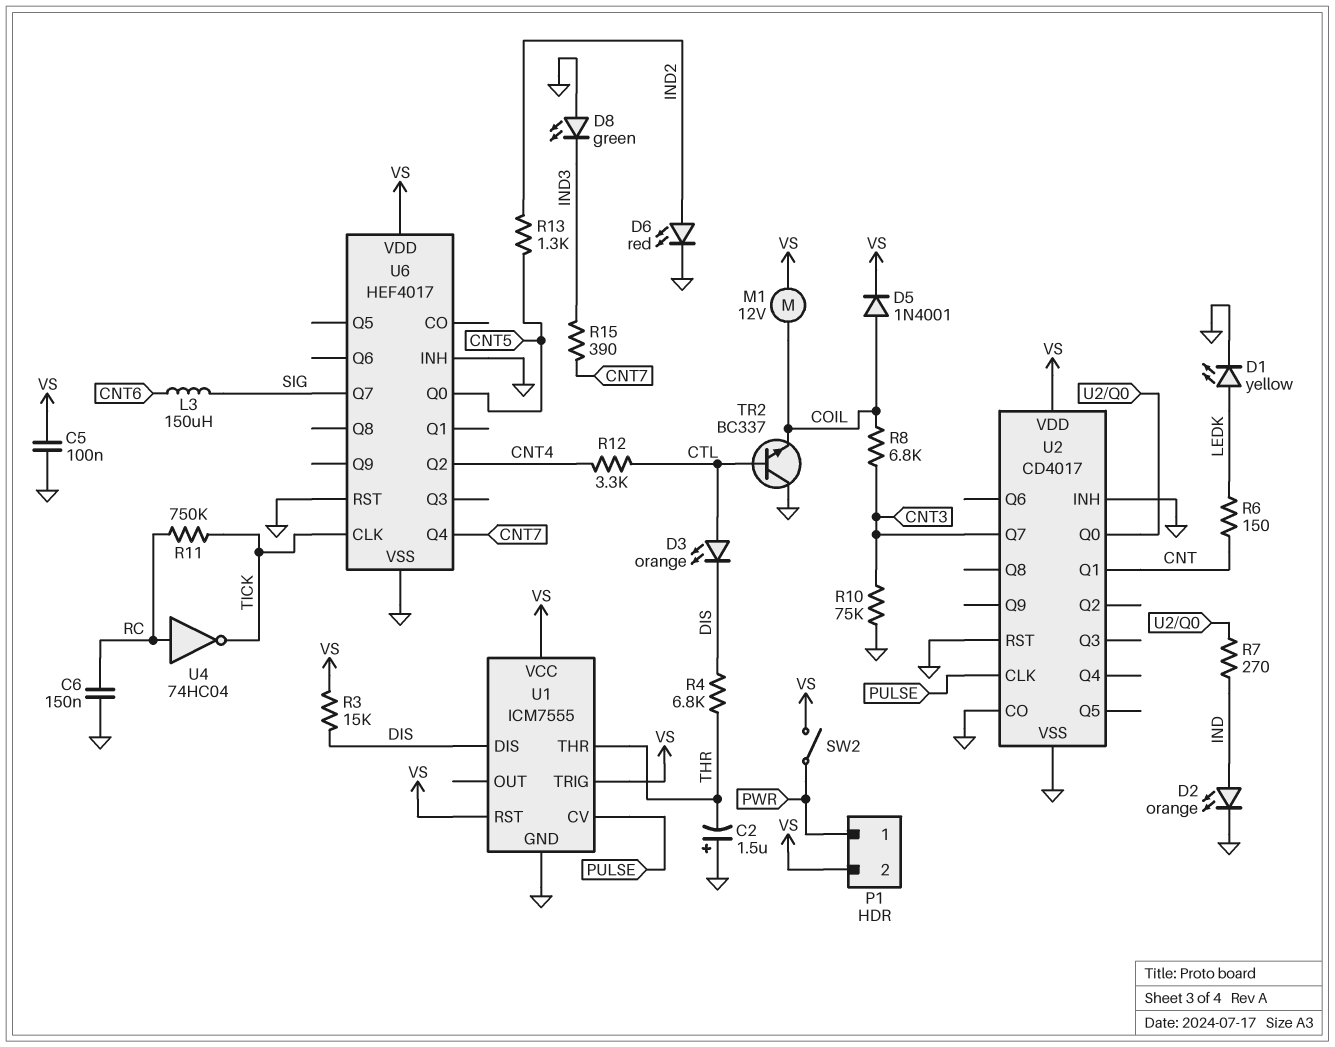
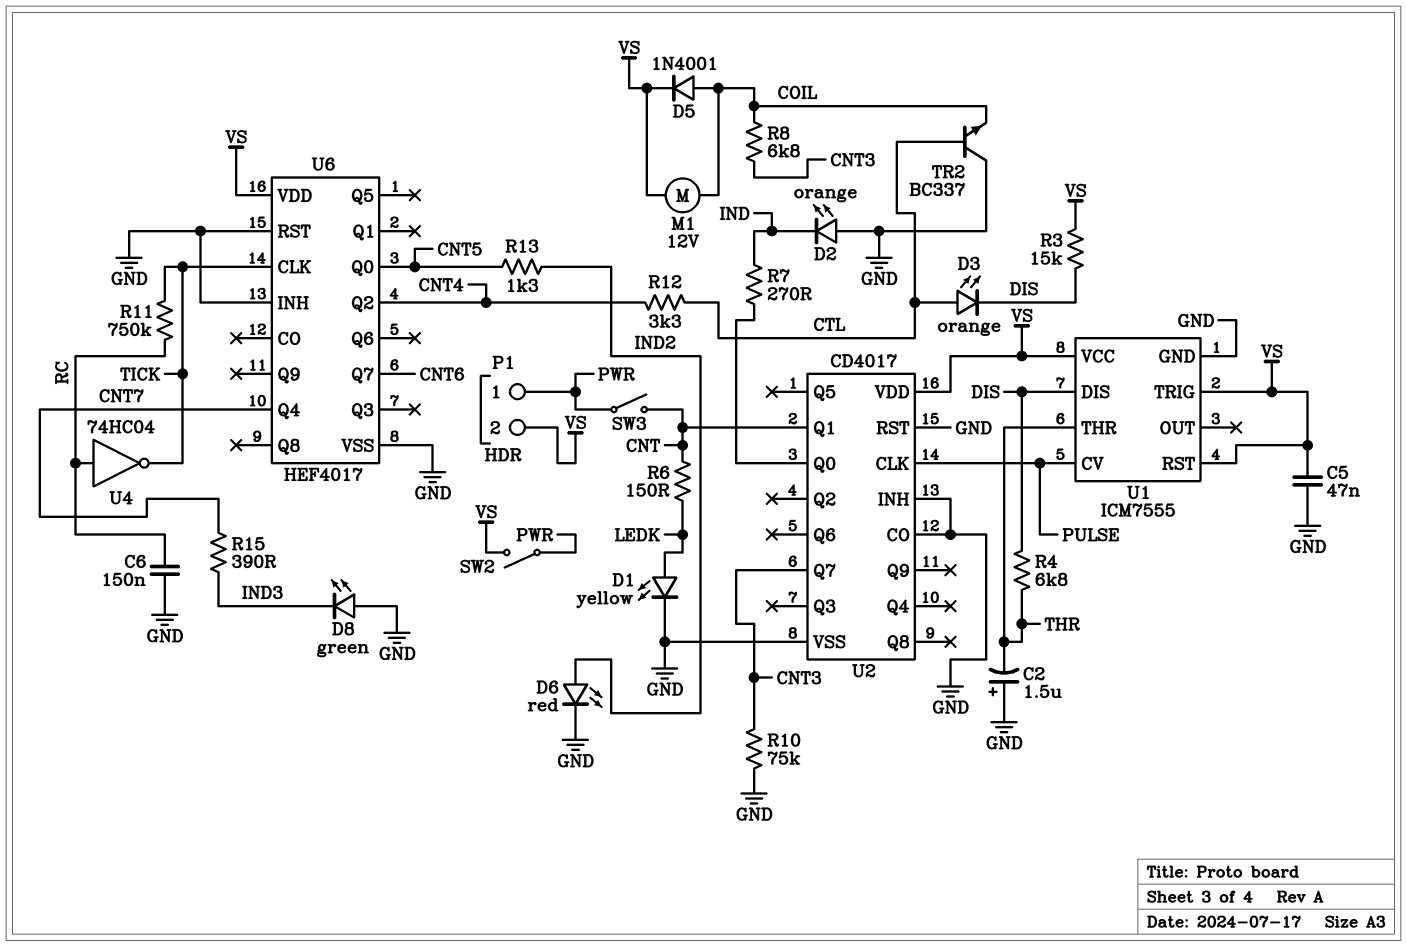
C5: 100nF (GND, VS) -> 47nF (GND, VS)
D2: LED orange (A IND, K GND) -> LED orange (A GND, K IND)
L3: 150uH (CNT6, SIG) -> none
SW3: none -> switch (CNT, PWR)
U6 pin Q7: SIG -> CNT6

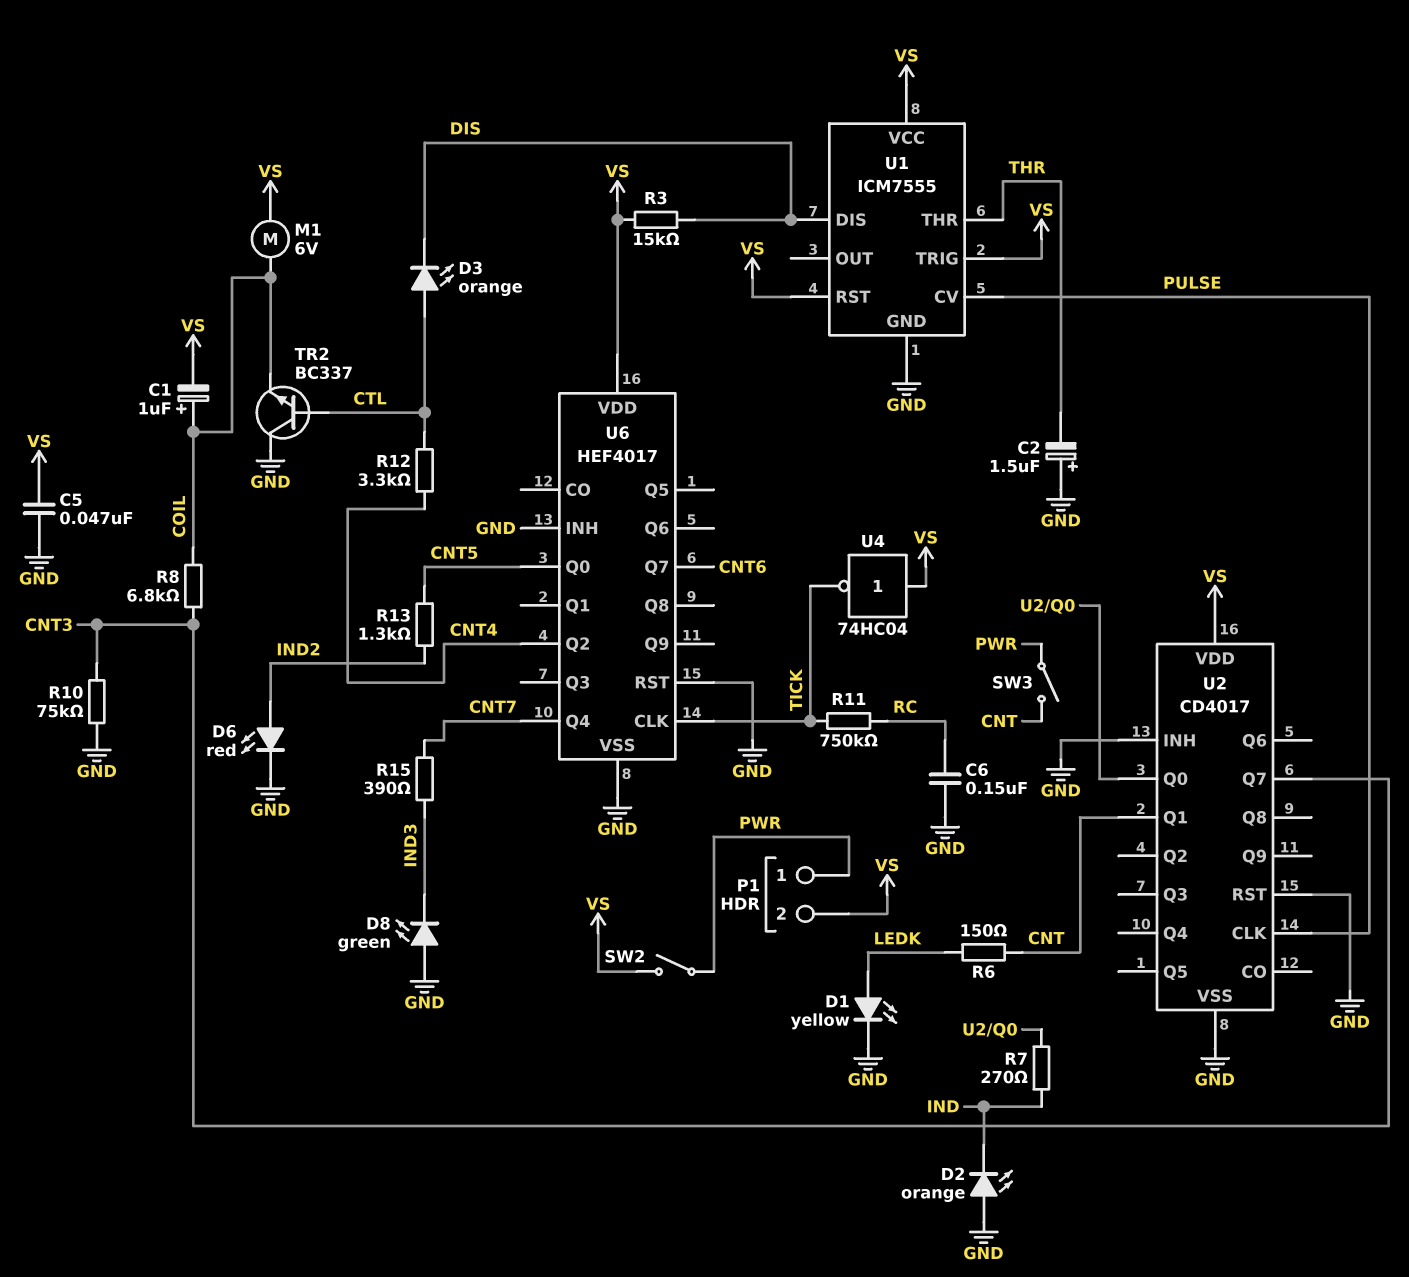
C1: none -> 1uF (plus COIL, minus VS)
D5: diode 1N4001 (A COIL, K VS) -> none
M1: motor 12V (COIL, VS) -> motor 6V (COIL, VS)
R4: 6.8k (DIS, THR) -> none
U2 pin CO: GND -> none
U4: NOT 74HC04 (in RC, out TICK) -> NOT 74HC04 (in VS, out TICK)

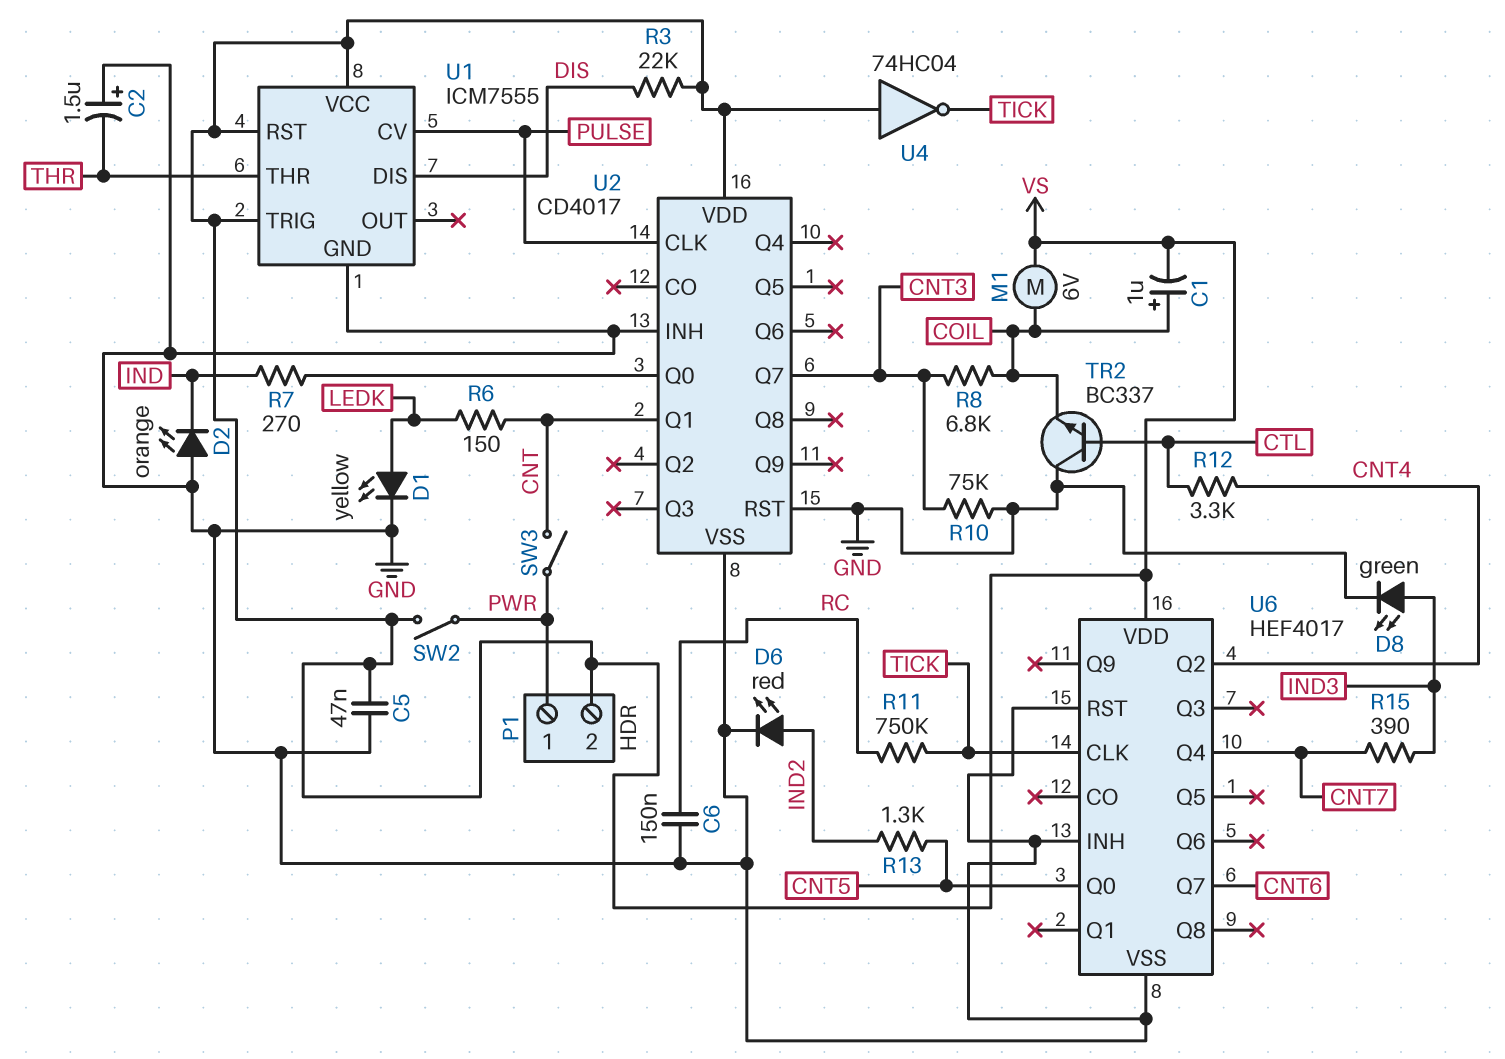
D3: LED orange (A CTL, K DIS) -> none
D8: LED green (A GND, K IND3) -> LED green (A IND3, K GND)
R3: 15k (DIS, VS) -> 22k (DIS, VS)

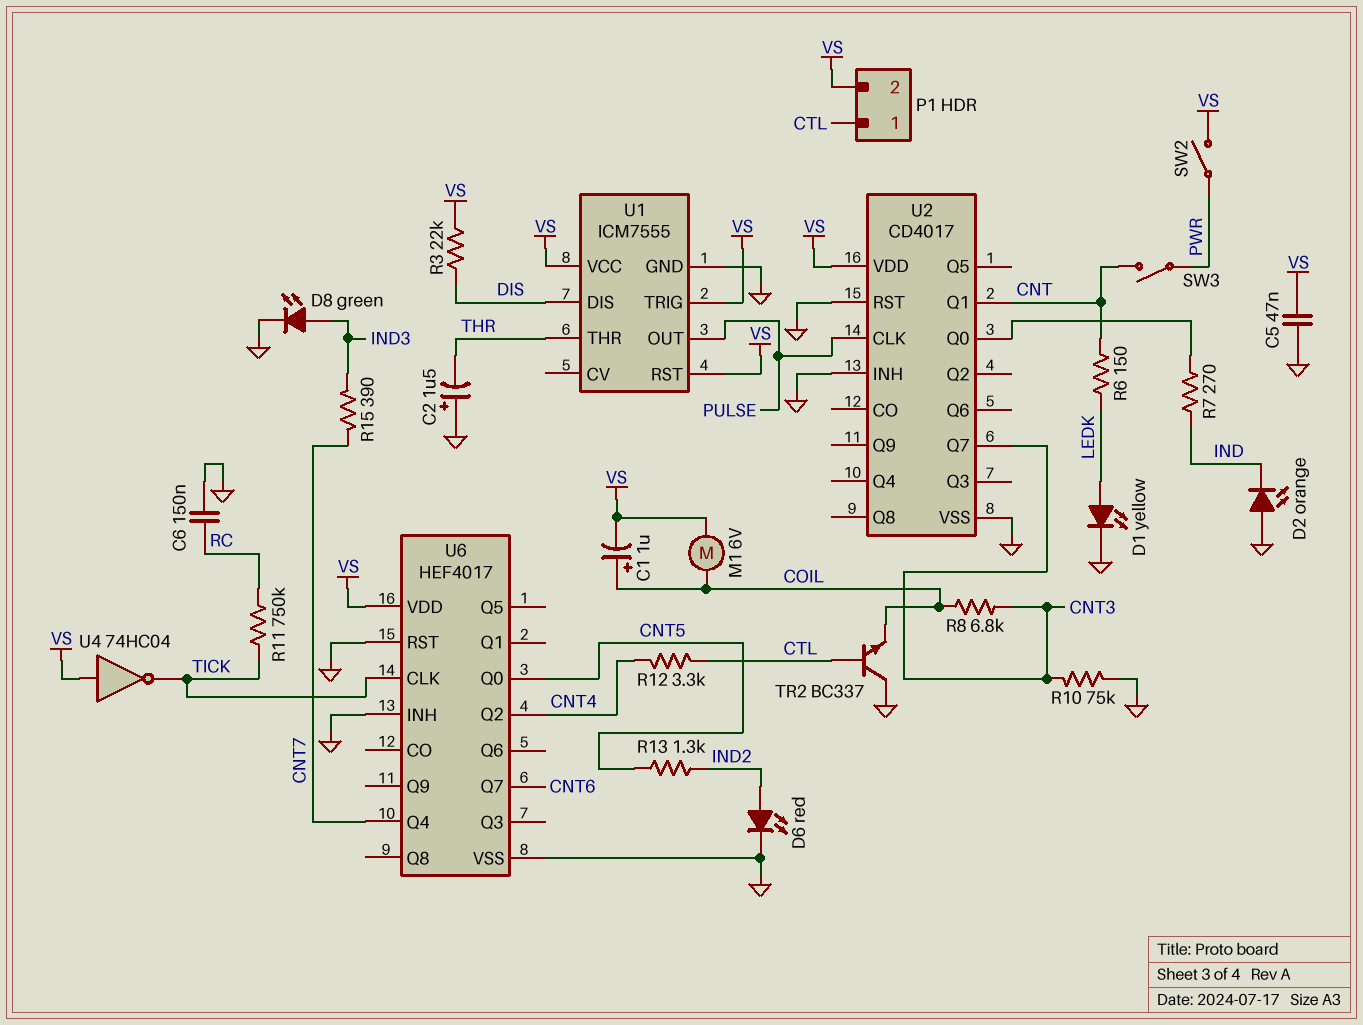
P1 pin 1: PWR -> CTL
U1 pin CV: PULSE -> none
U1 pin OUT: none -> PULSE

